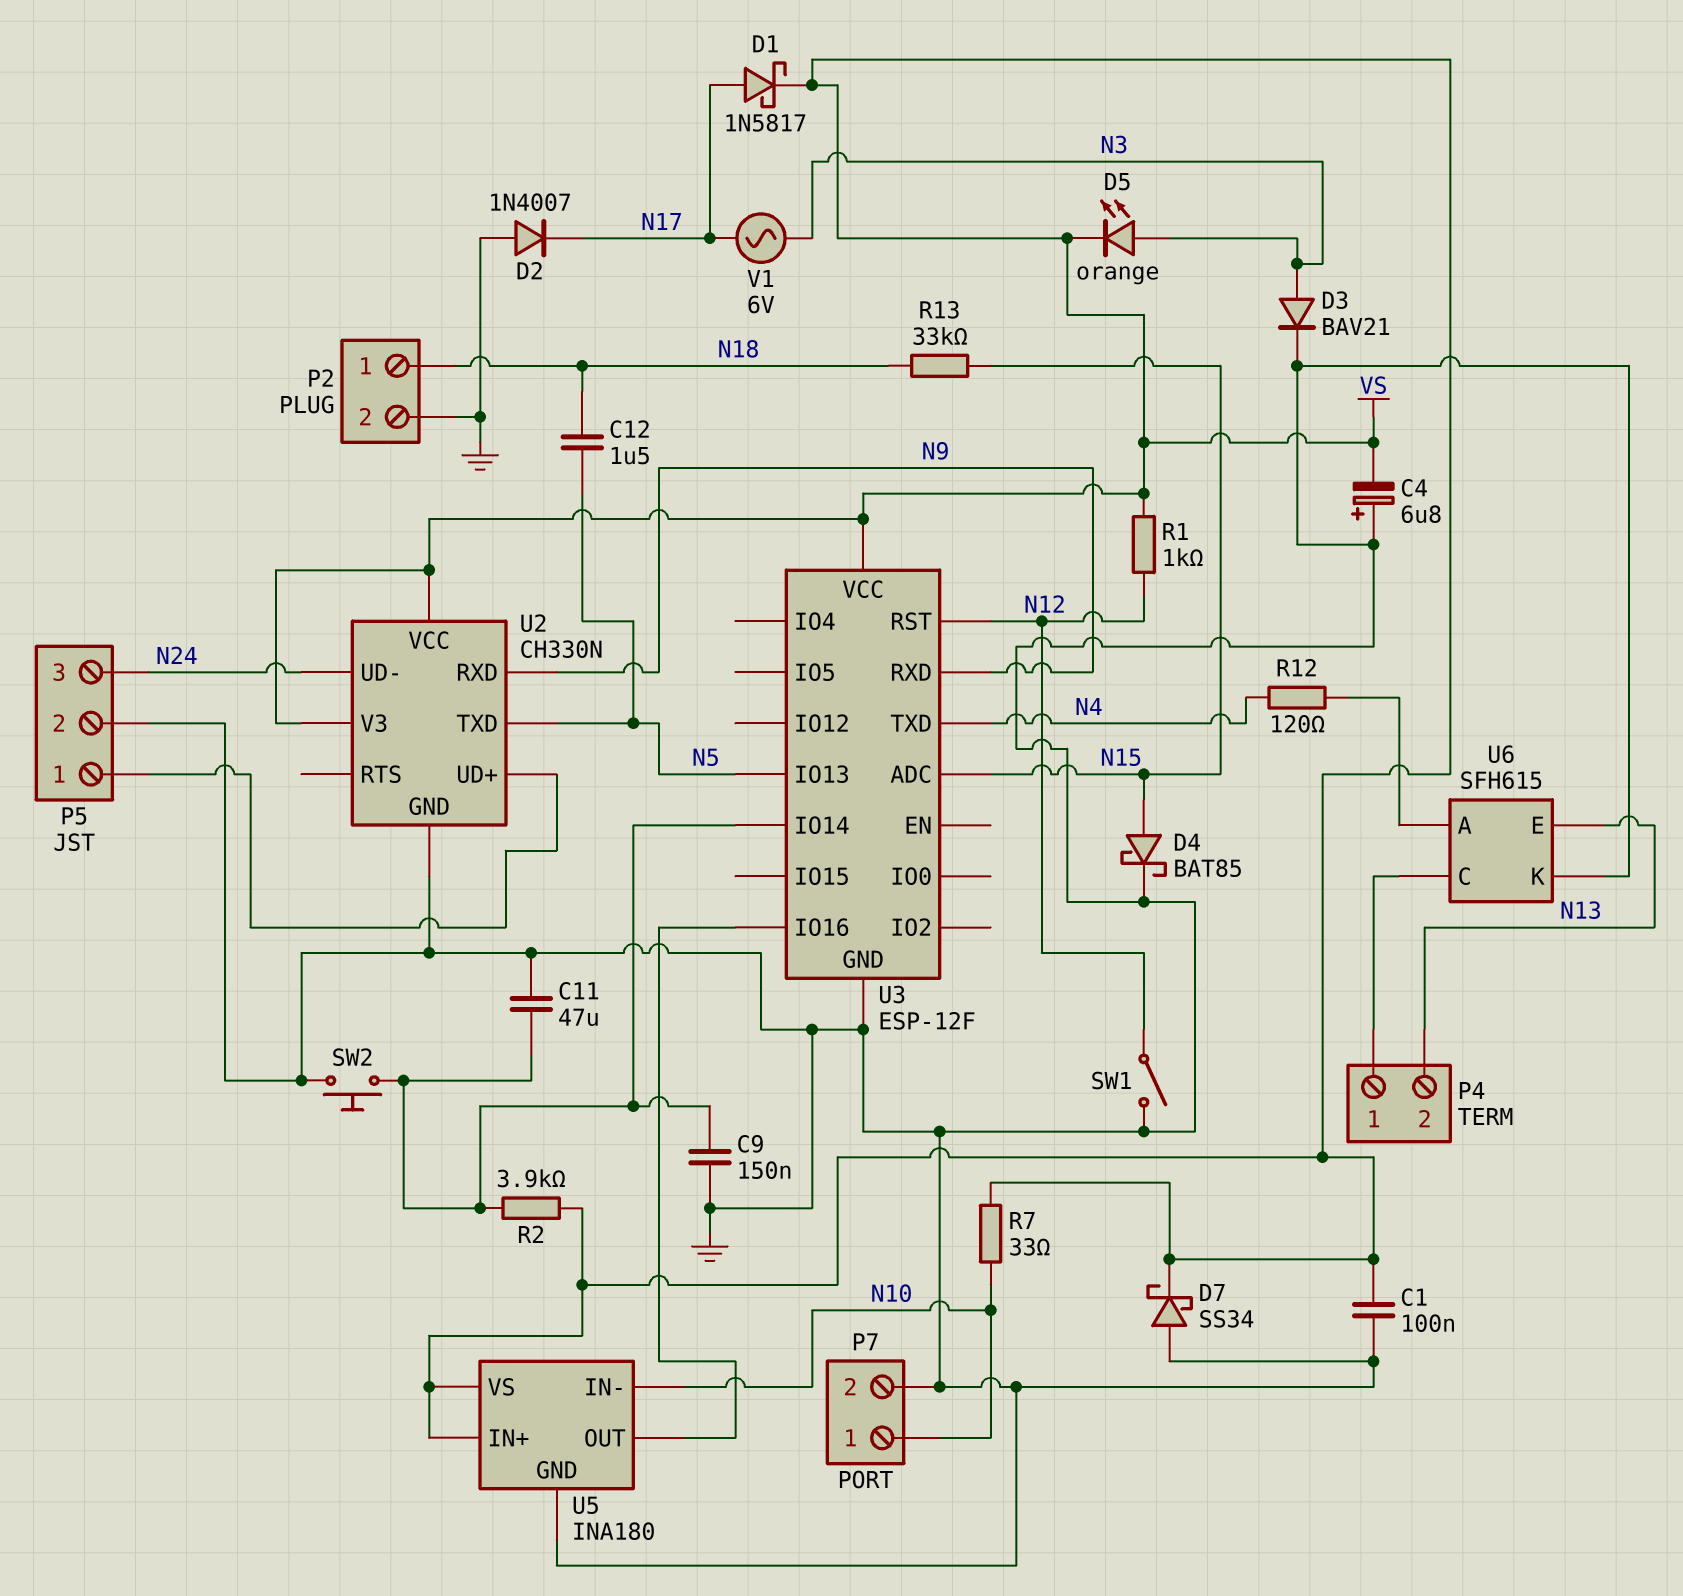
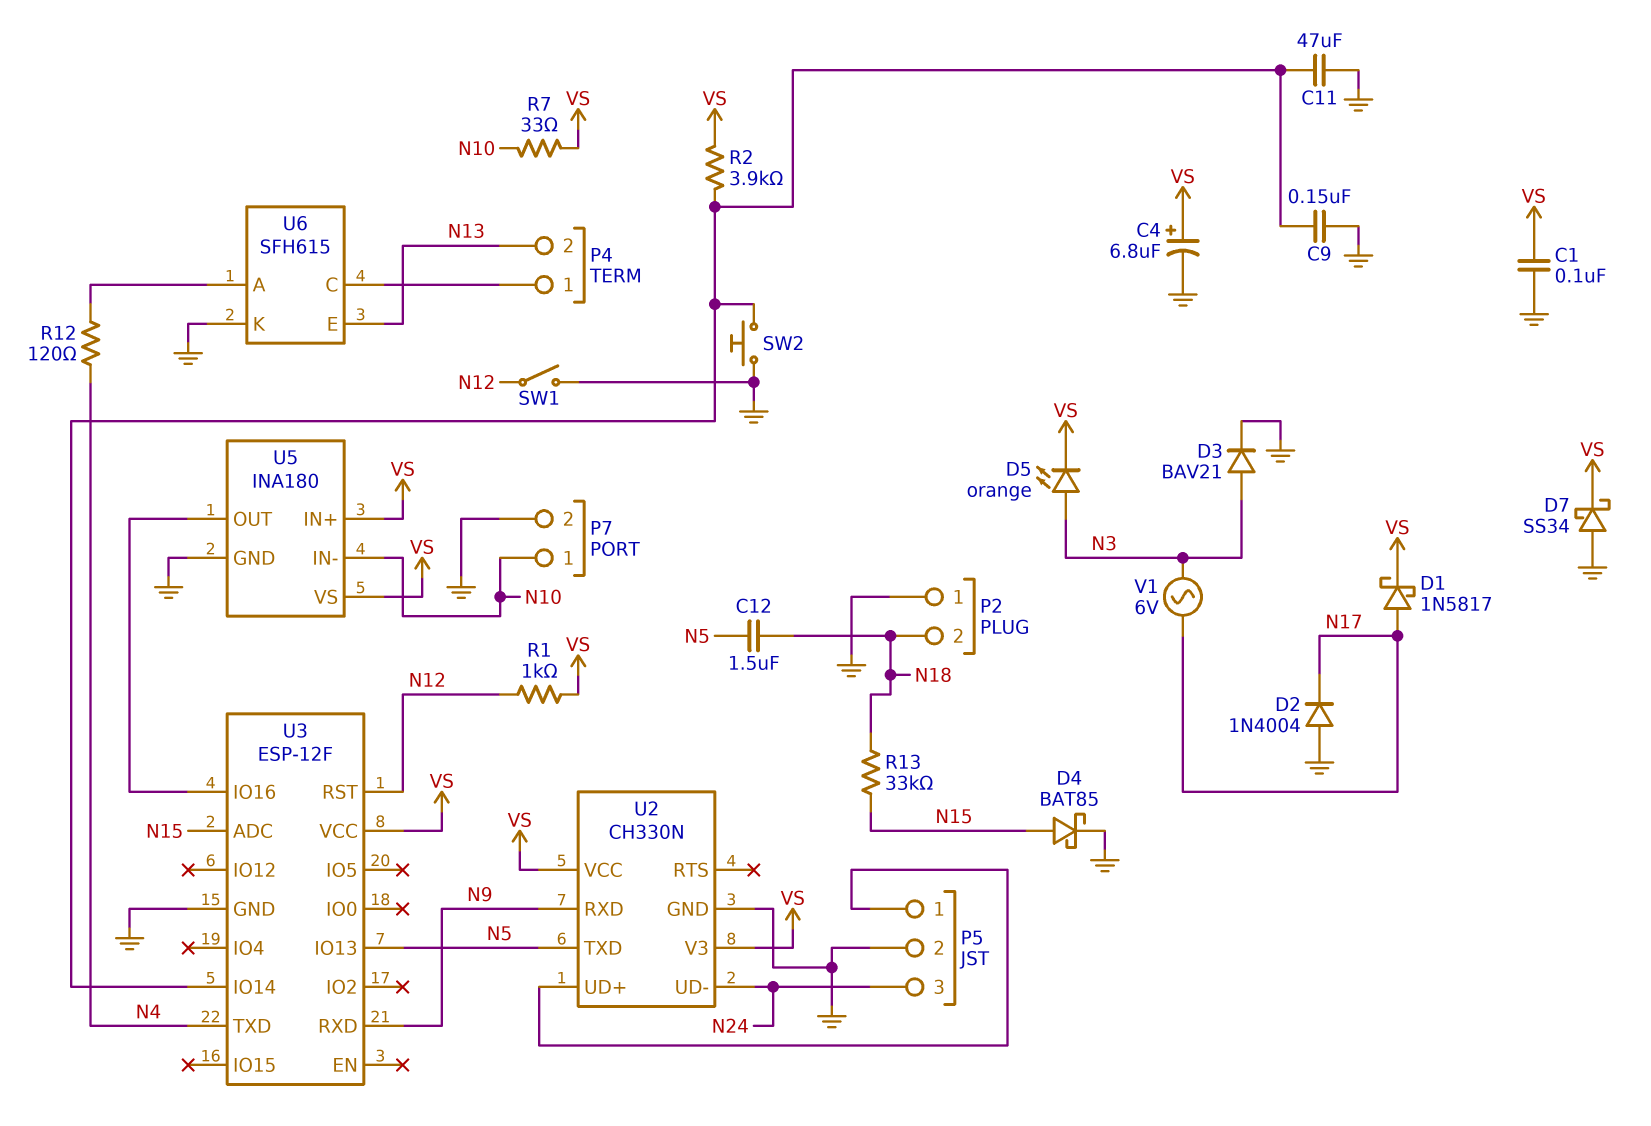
C4: 6.8uF (plus GND, minus VS) -> 6.8uF (plus VS, minus GND)
D2: diode 1N4007 (A GND, K N17) -> diode 1N4004 (A GND, K N17)
P2 pin 1: N18 -> GND
P2 pin 2: GND -> N18

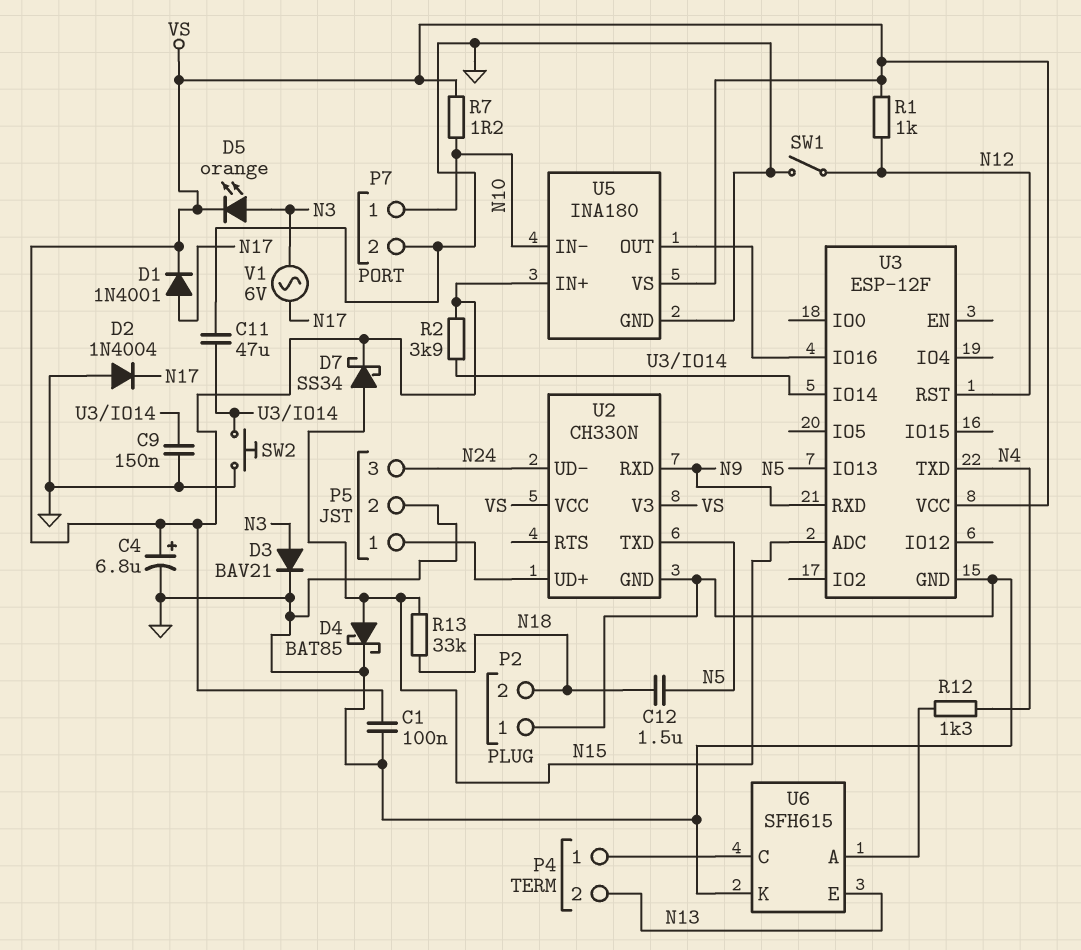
D1: schottky 1N5817 (A N17, K VS) -> diode 1N4001 (A N17, K VS)
D7: schottky SS34 (A GND, K VS) -> schottky SS34 (A N15, K VS)
R7: 33 (N10, VS) -> 1.2 (N10, VS)
R12: 120 (N4, U6/A) -> 1.3k (N4, U6/A)

